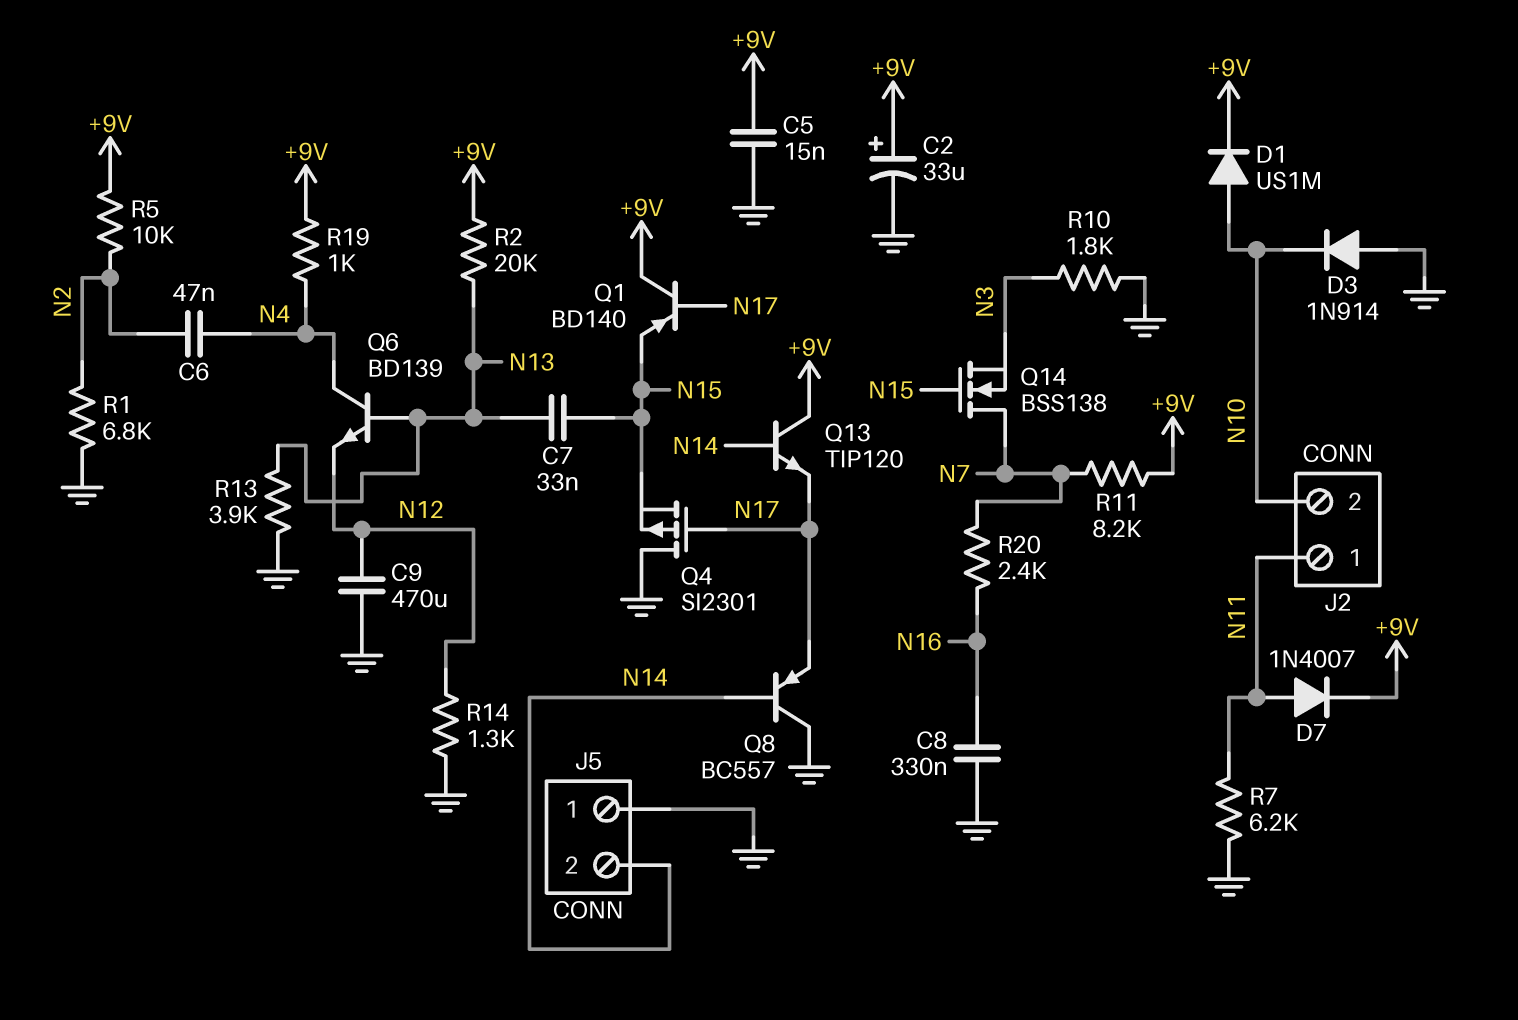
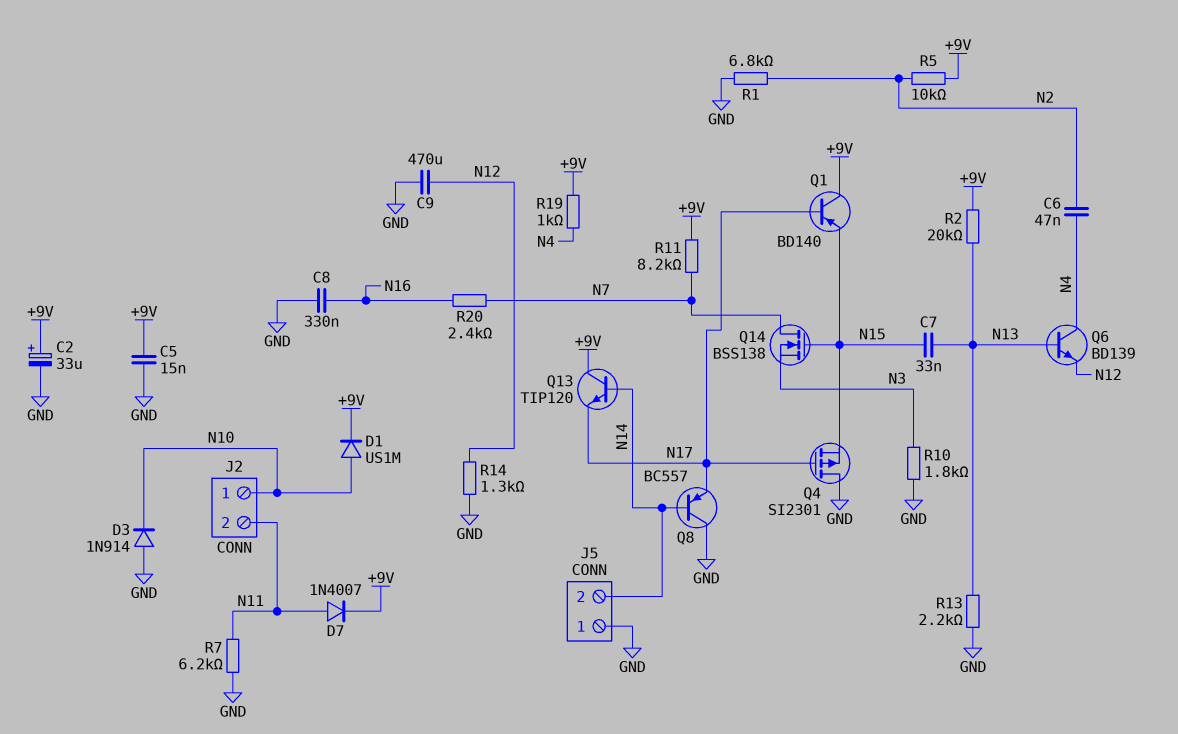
J2 pin 1: N11 -> N10
J2 pin 2: N10 -> N11
R13: 3.9k (GND, N13) -> 2.2k (GND, N13)

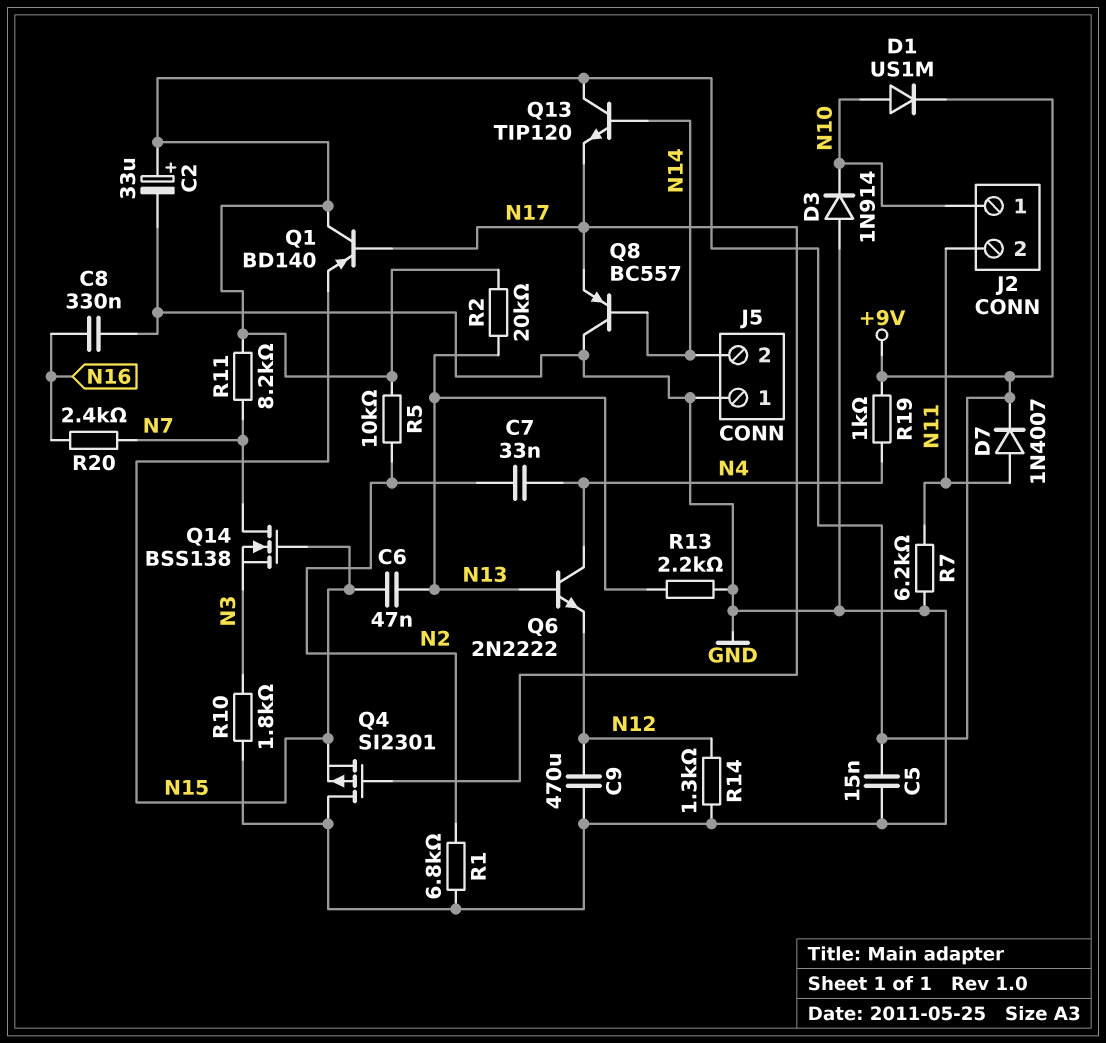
C6: 47nF (N2, N4) -> 47nF (N13, N15)
C7: 33nF (N13, N15) -> 33nF (N2, N4)
Q6: NPN BD139 (B N13, C N4, E N12) -> NPN 2N2222 (B N13, C N4, E N12)

